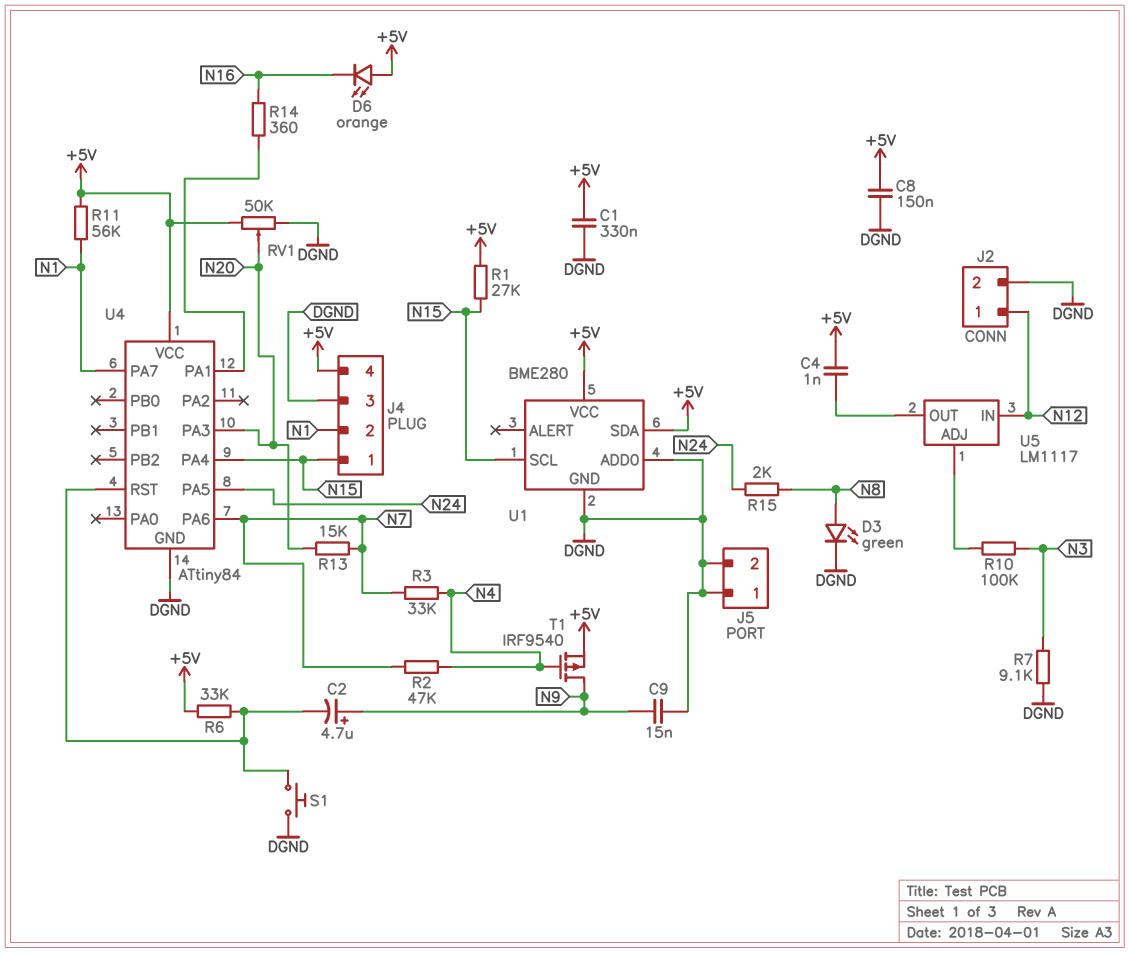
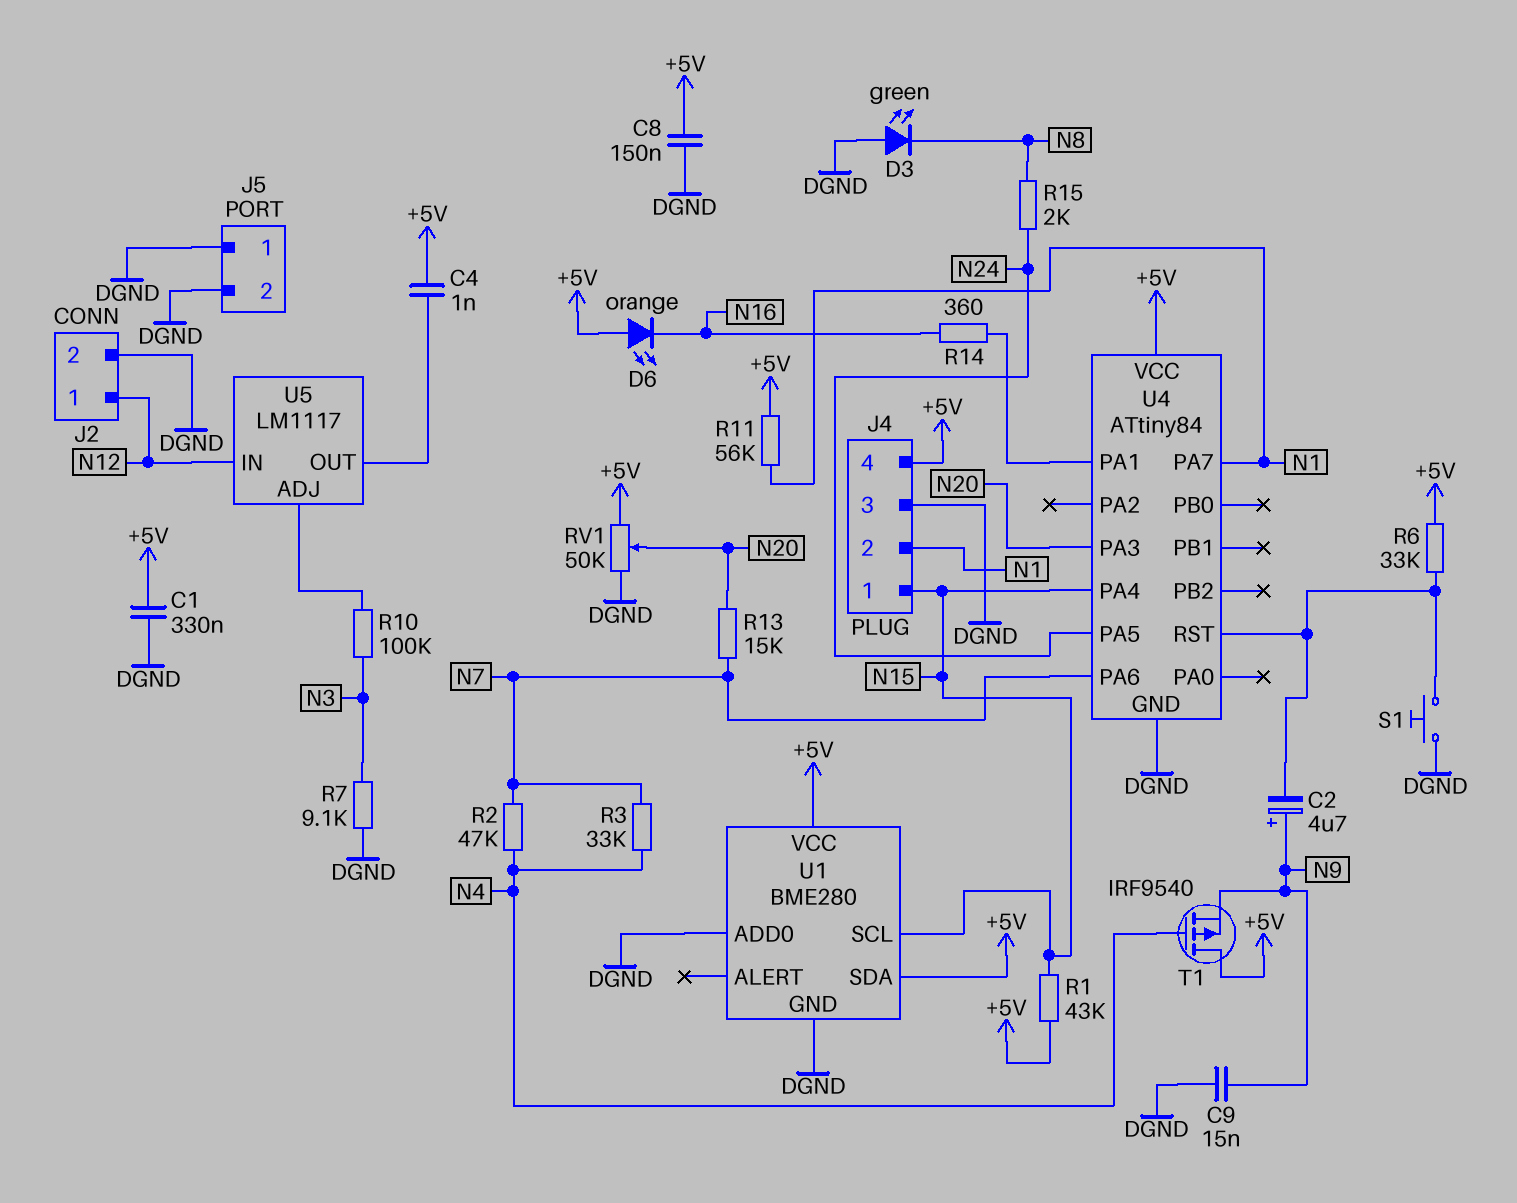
D3: LED green (A N8, K DGND) -> LED green (A DGND, K N8)
R1: 27k (+5V, N15) -> 43k (+5V, N15)
T1: PMOS IRF9540 (G N4, D N9, S +5V) -> PMOS IRF9540 (G N4, D +5V, S N9)

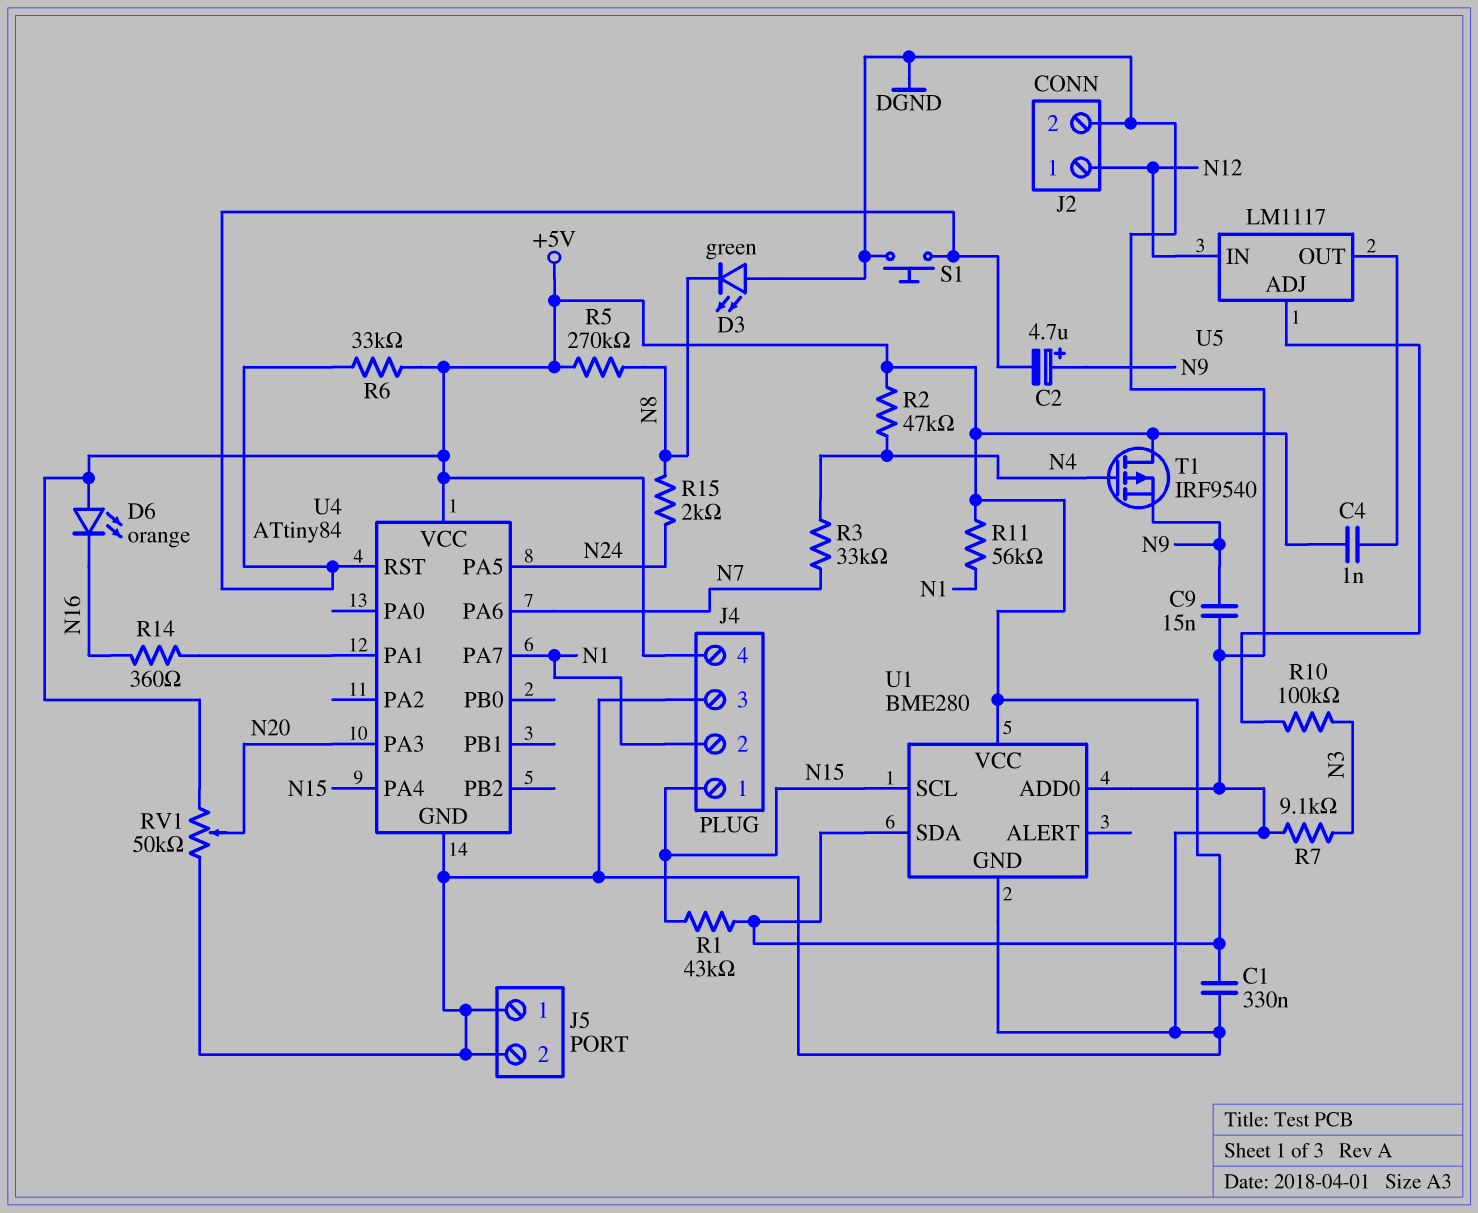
C8: 150nF (+5V, DGND) -> none
R2: 47k (N4, N7) -> 47k (+5V, N4)
R5: none -> 270k (+5V, N8)
R13: 15k (N7, N20) -> none

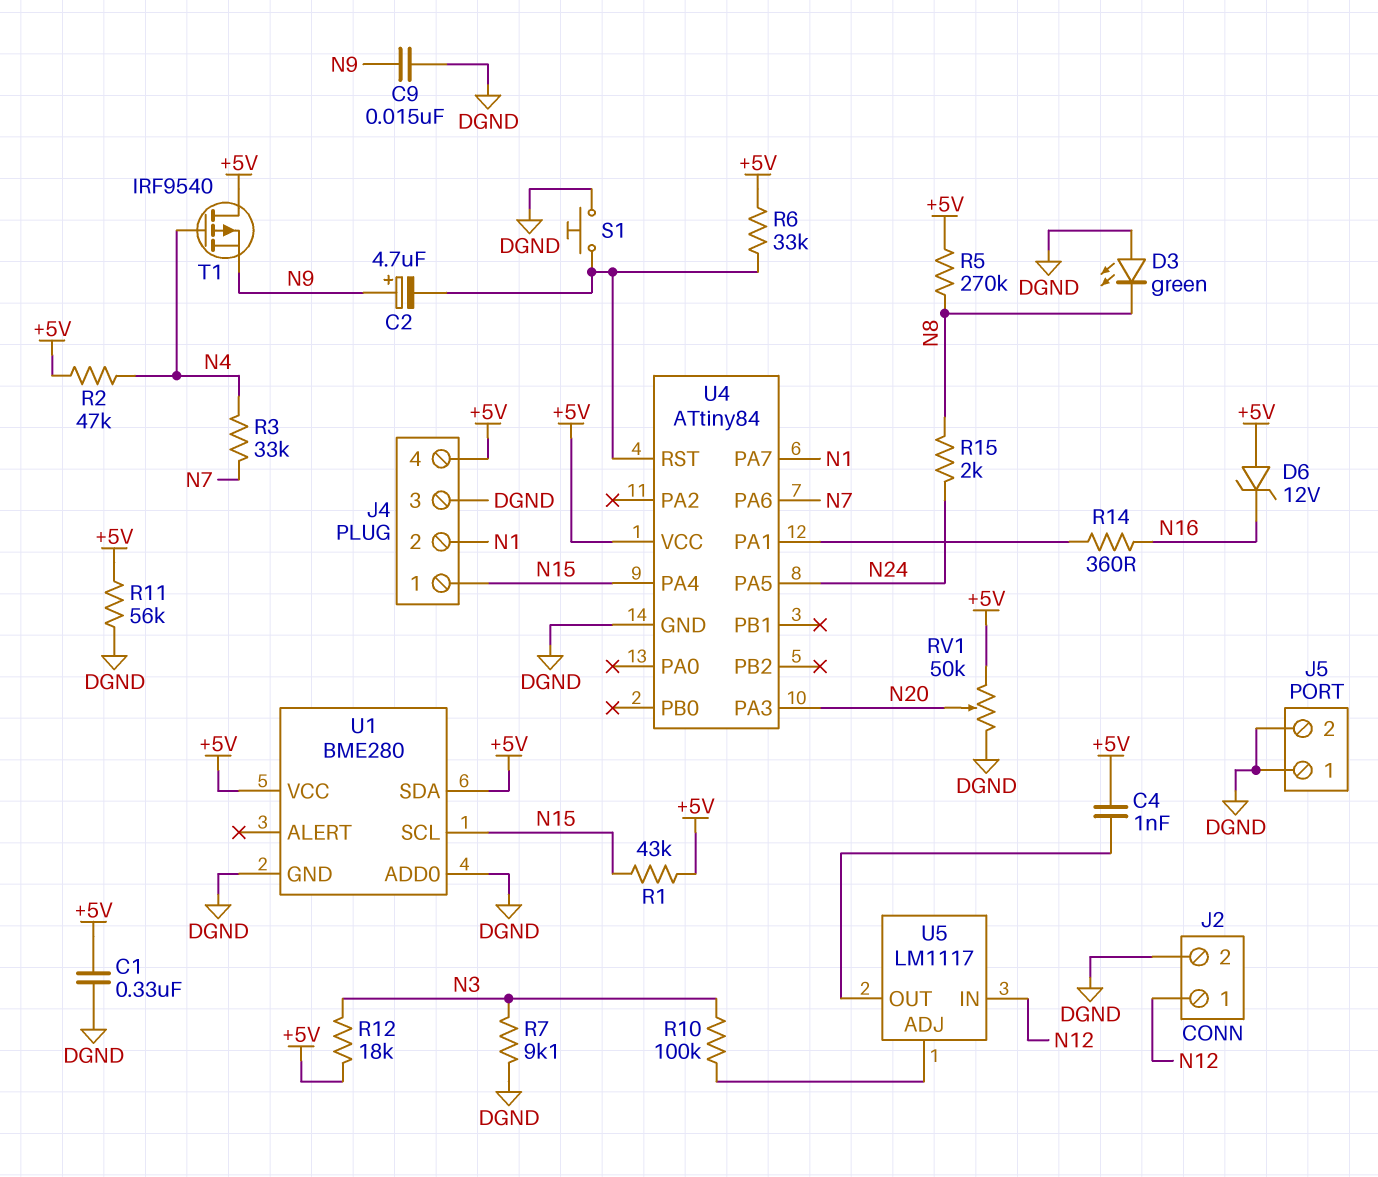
D6: LED orange (A +5V, K N16) -> zener 12V (A +5V, K N16)
R11: 56k (+5V, N1) -> 56k (+5V, DGND)
R12: none -> 18k (+5V, N3)

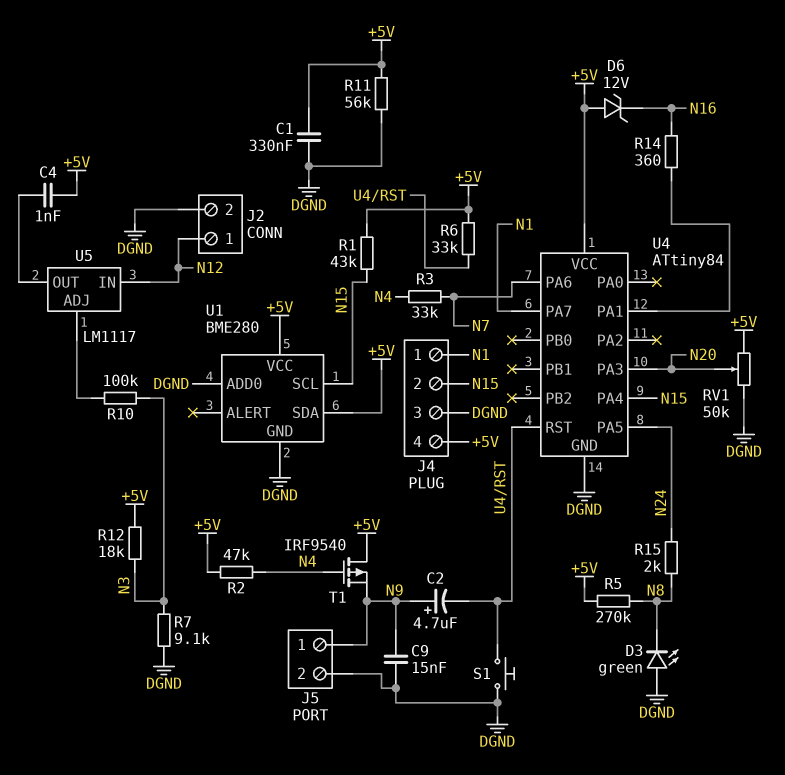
J4 pin 1: N15 -> N1
J4 pin 2: N1 -> N15
J5 pin 1: DGND -> N9

